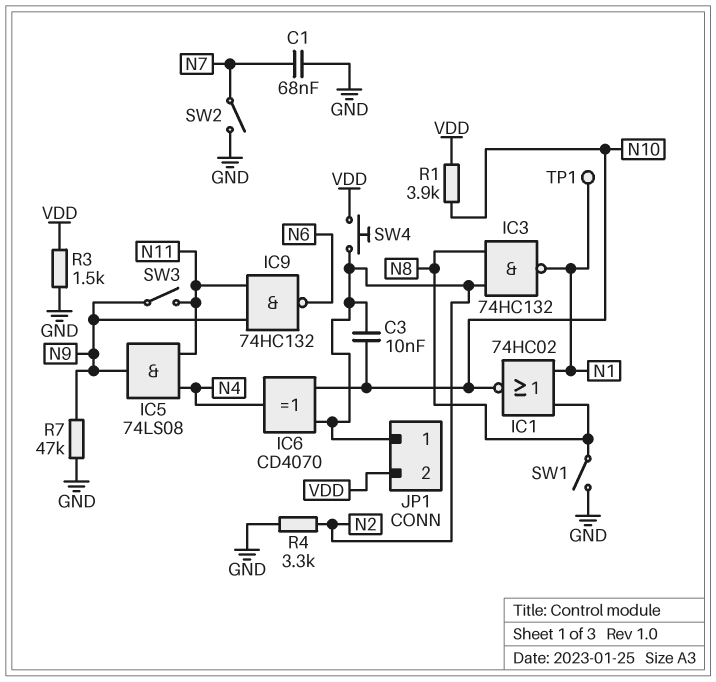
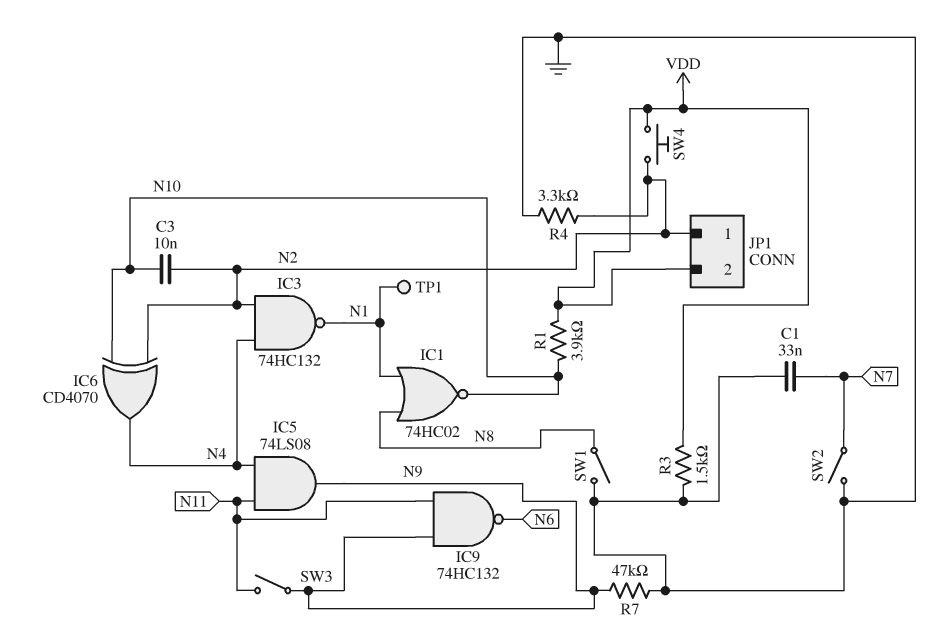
C1: 68nF (GND, N7) -> 33nF (GND, N7)
IC3: NAND 74HC132 (in N2, in N8, out N1) -> NAND 74HC132 (in N2, in N4, out N1)

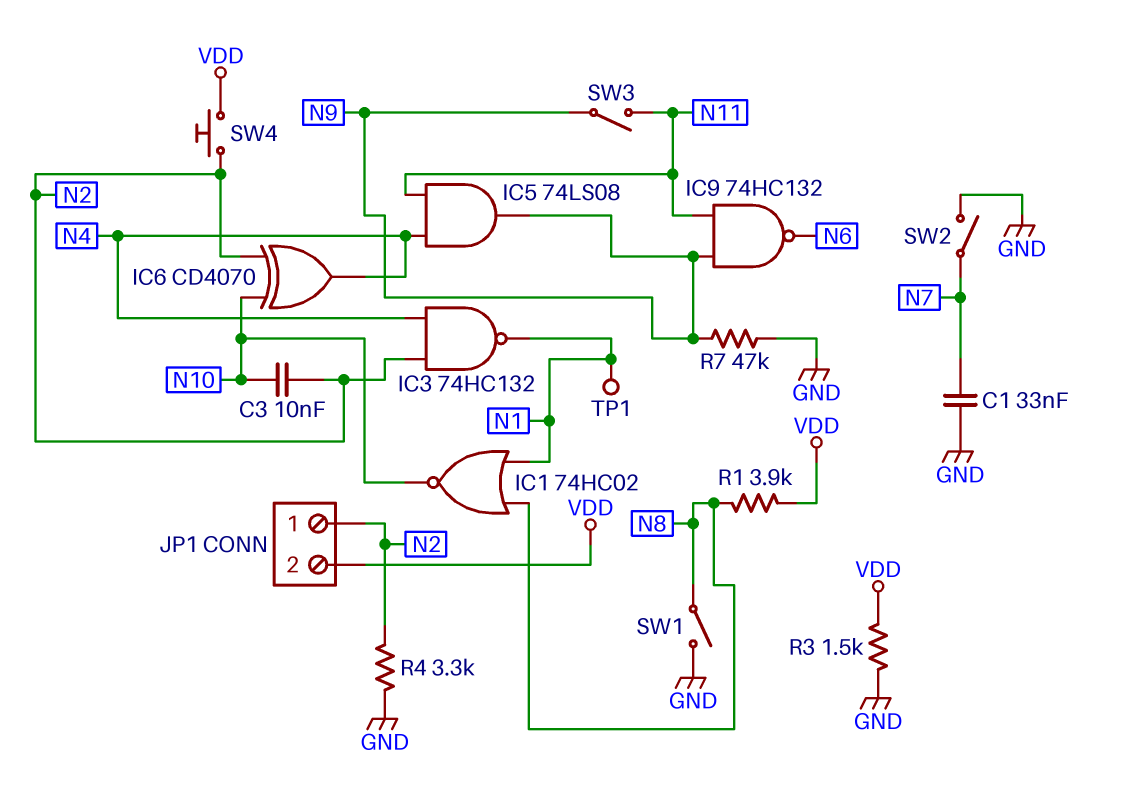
R1: 3.9k (N10, VDD) -> 3.9k (N8, VDD)

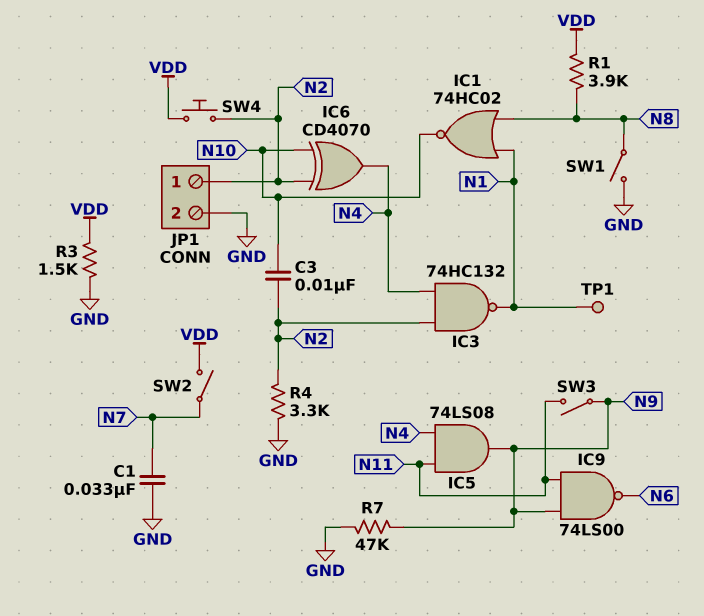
IC9: NAND 74HC132 (in N9, in N11, out N6) -> NAND 74LS00 (in N9, in N11, out N6)
JP1 pin 2: VDD -> GND
SW2: switch (GND, N7) -> switch (N7, VDD)

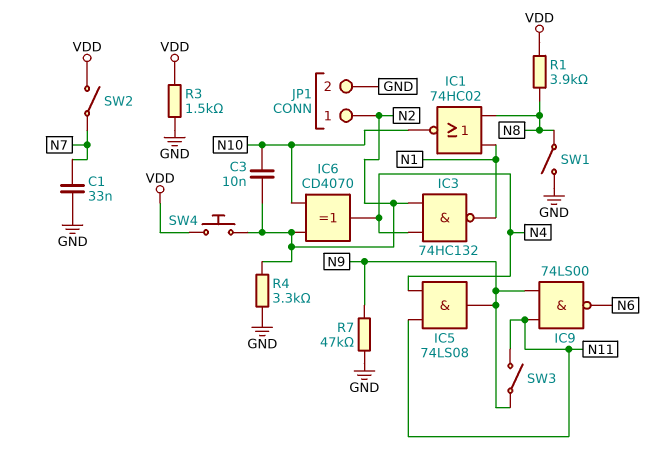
TP1: test point (N1) -> none

